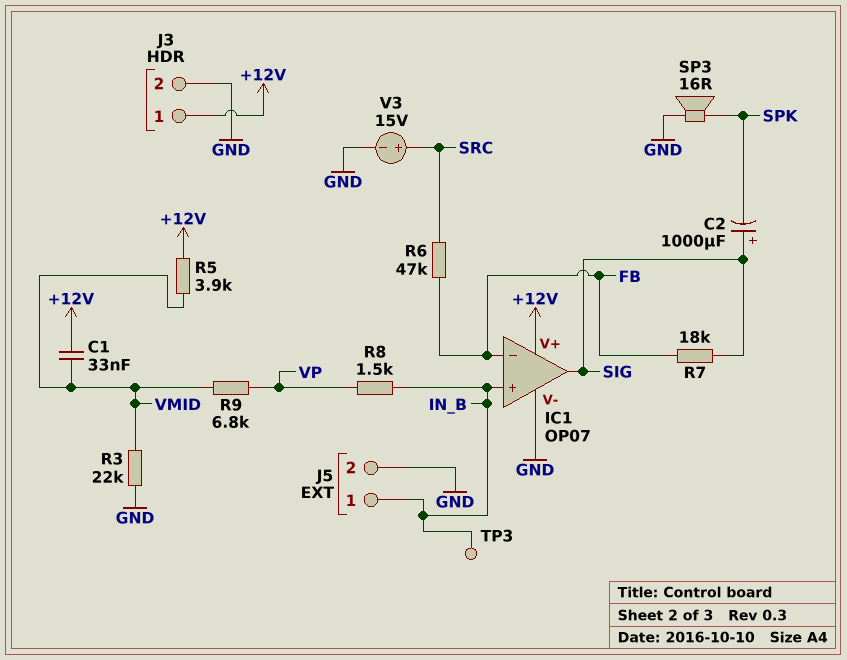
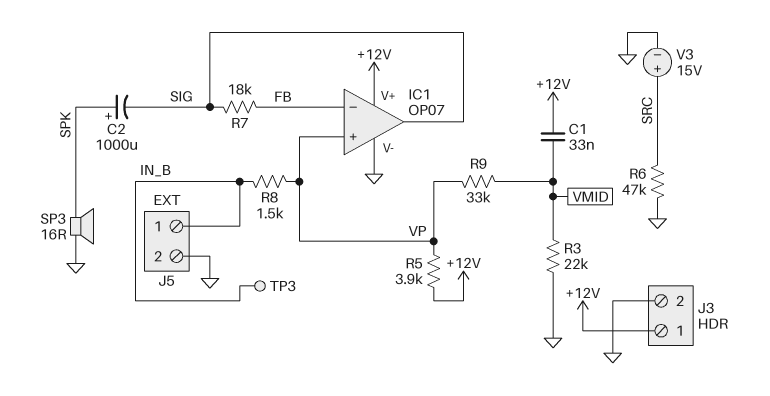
C2: 1000uF (plus SIG, minus SPK) -> 1000uF (plus SPK, minus SIG)
IC1 pin in+: IN_B -> VP
R5: 3.9k (+12V, VMID) -> 3.9k (+12V, VP)
R6: 47k (FB, SRC) -> 47k (GND, SRC)
R9: 6.8k (VMID, VP) -> 33k (VMID, VP)

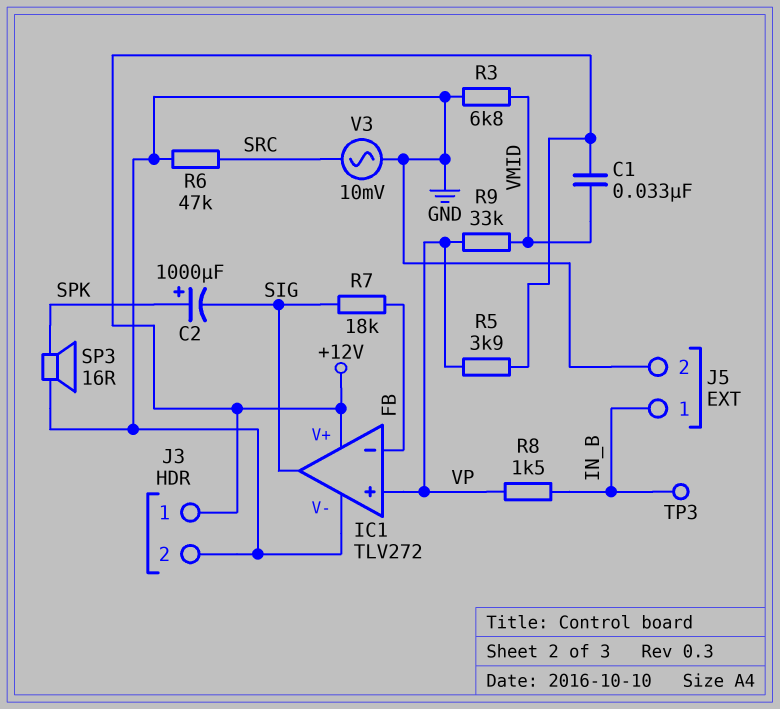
IC1: OP07 -> TLV272
R3: 22k (GND, VMID) -> 6.8k (GND, VMID)
V3: 15V (plus SRC, minus GND) -> AC 10mV (GND, SRC)

